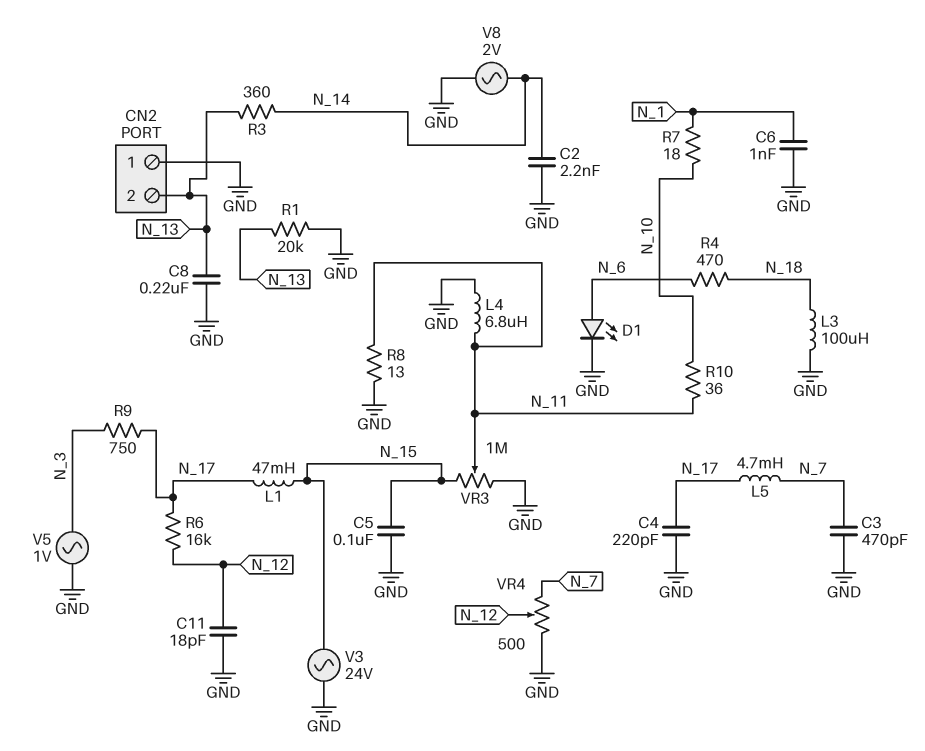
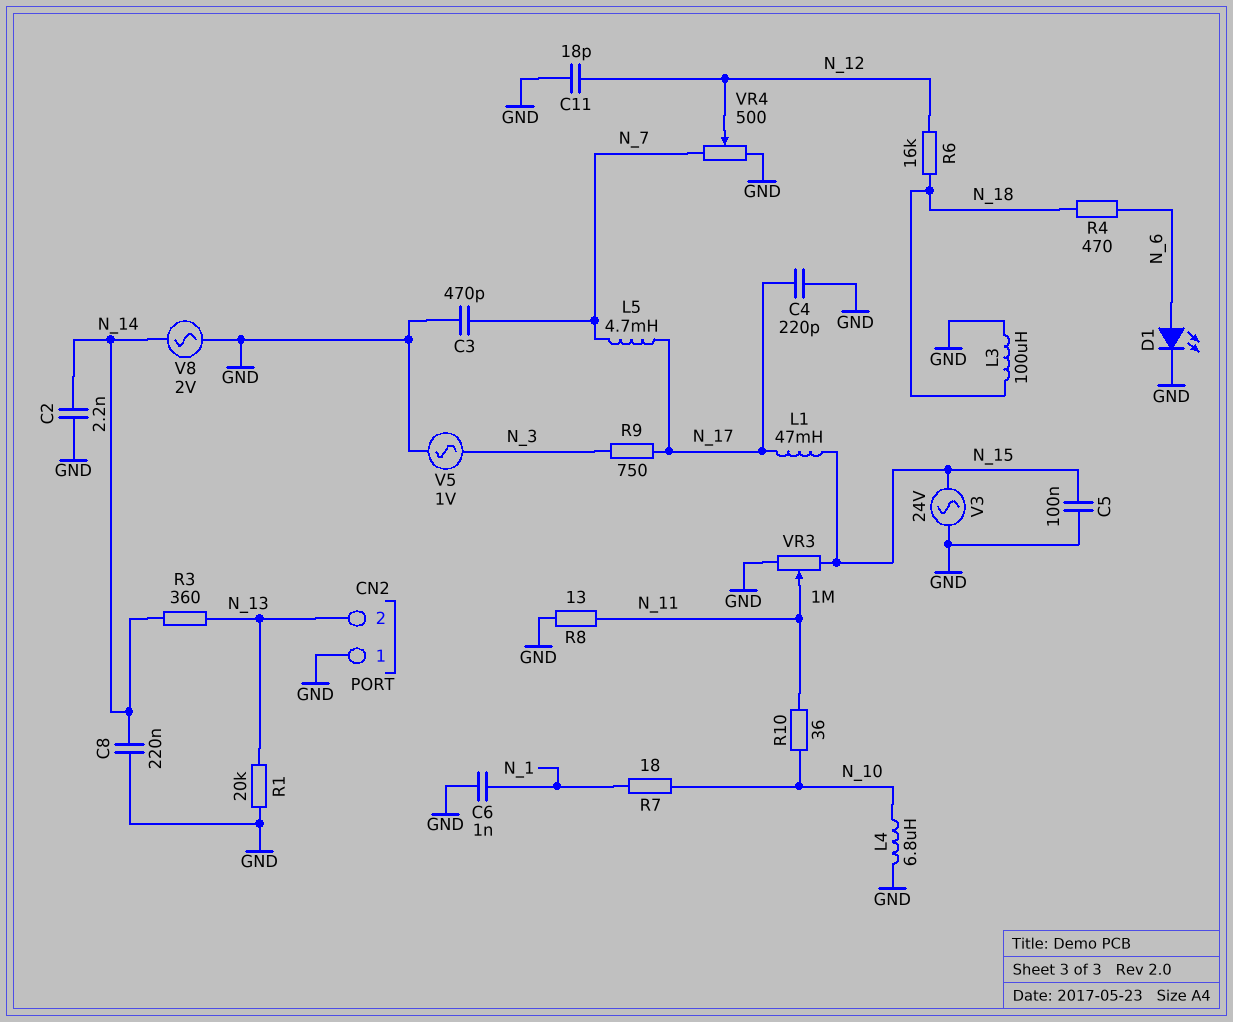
C8: 220nF (GND, N_13) -> 220nF (GND, N_14)
L4: 6.8uH (GND, N_11) -> 6.8uH (GND, N_10)
R6: 16k (N_12, N_17) -> 16k (N_12, N_18)

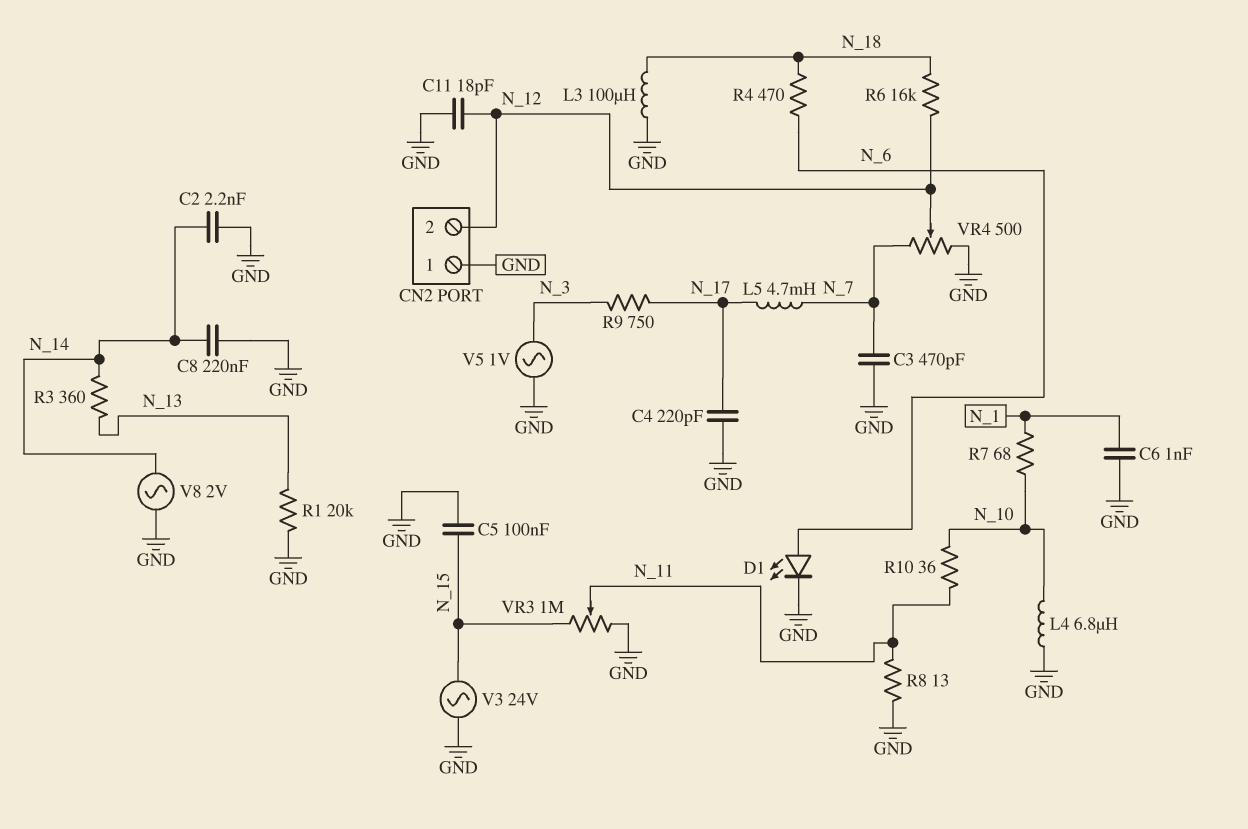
CN2 pin 2: N_13 -> N_12
L1: 47mH (N_15, N_17) -> none
R7: 18 (N_1, N_10) -> 68 (N_1, N_10)

